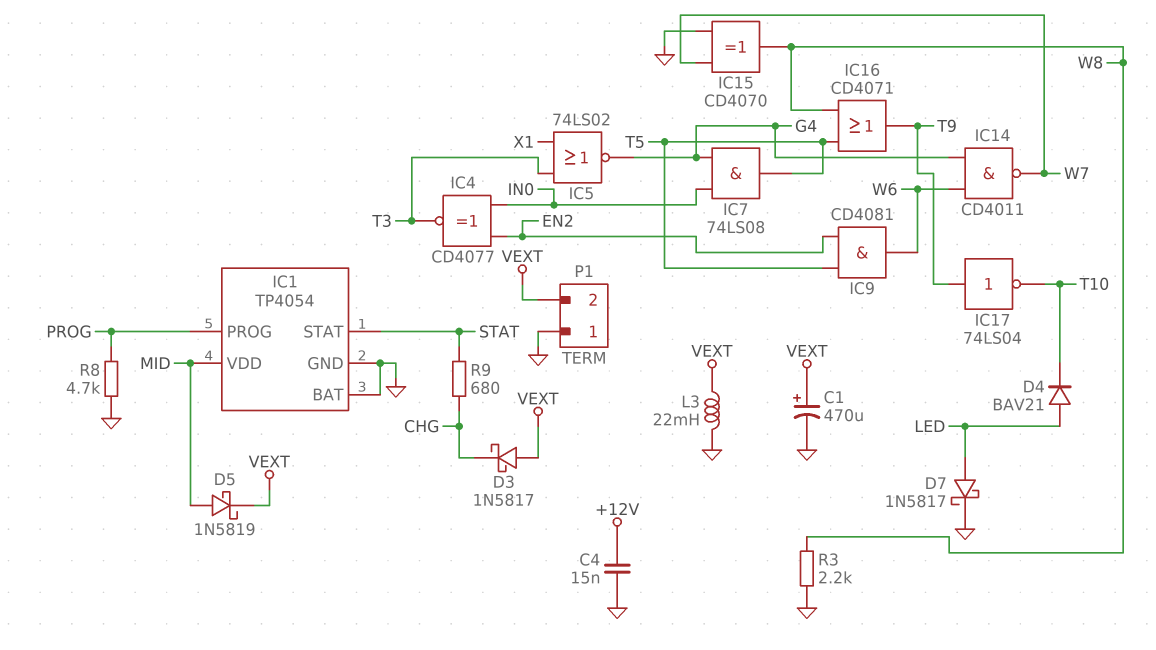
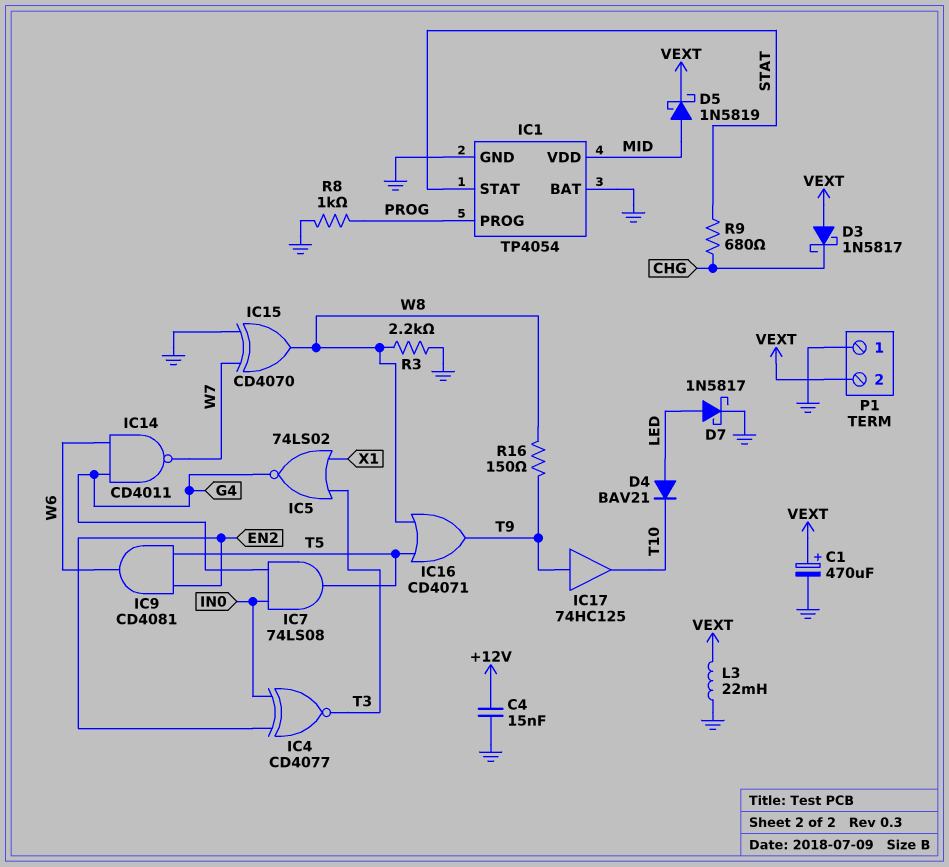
IC17: NOT 74LS04 (in T9, out T10) -> buffer 74HC125 (in T9, out T10)
R8: 4.7k (GND, PROG) -> 1k (GND, PROG)
R16: none -> 150 (T9, W8)

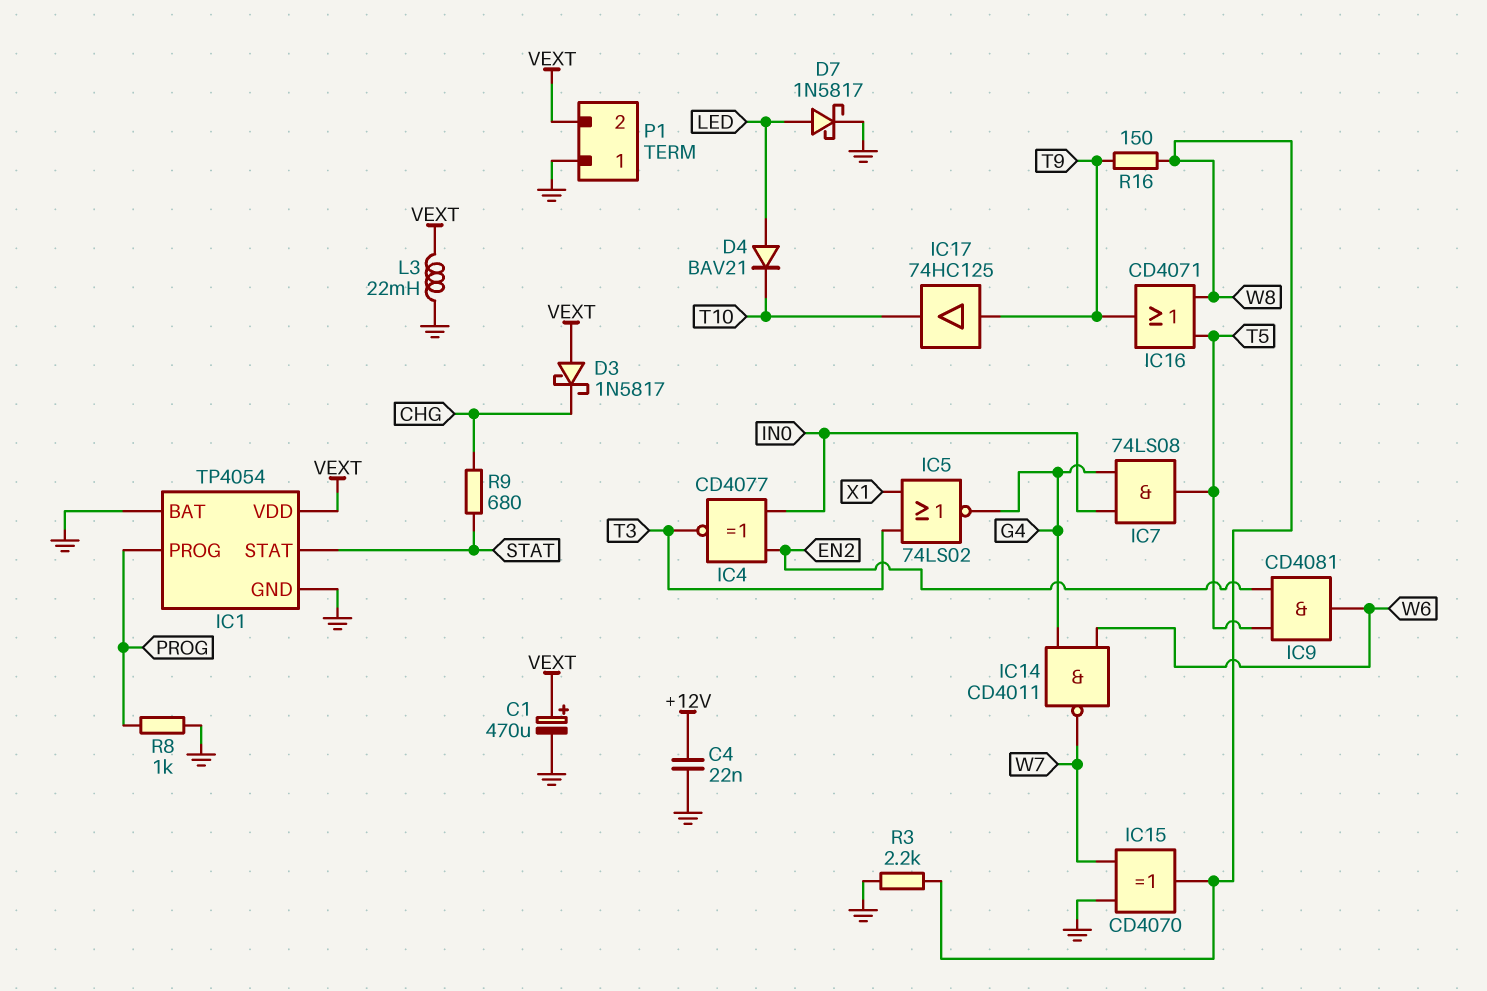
C4: 15nF (+12V, GND) -> 22nF (+12V, GND)
D5: schottky 1N5819 (A MID, K VEXT) -> none
IC1 pin VDD: MID -> VEXT

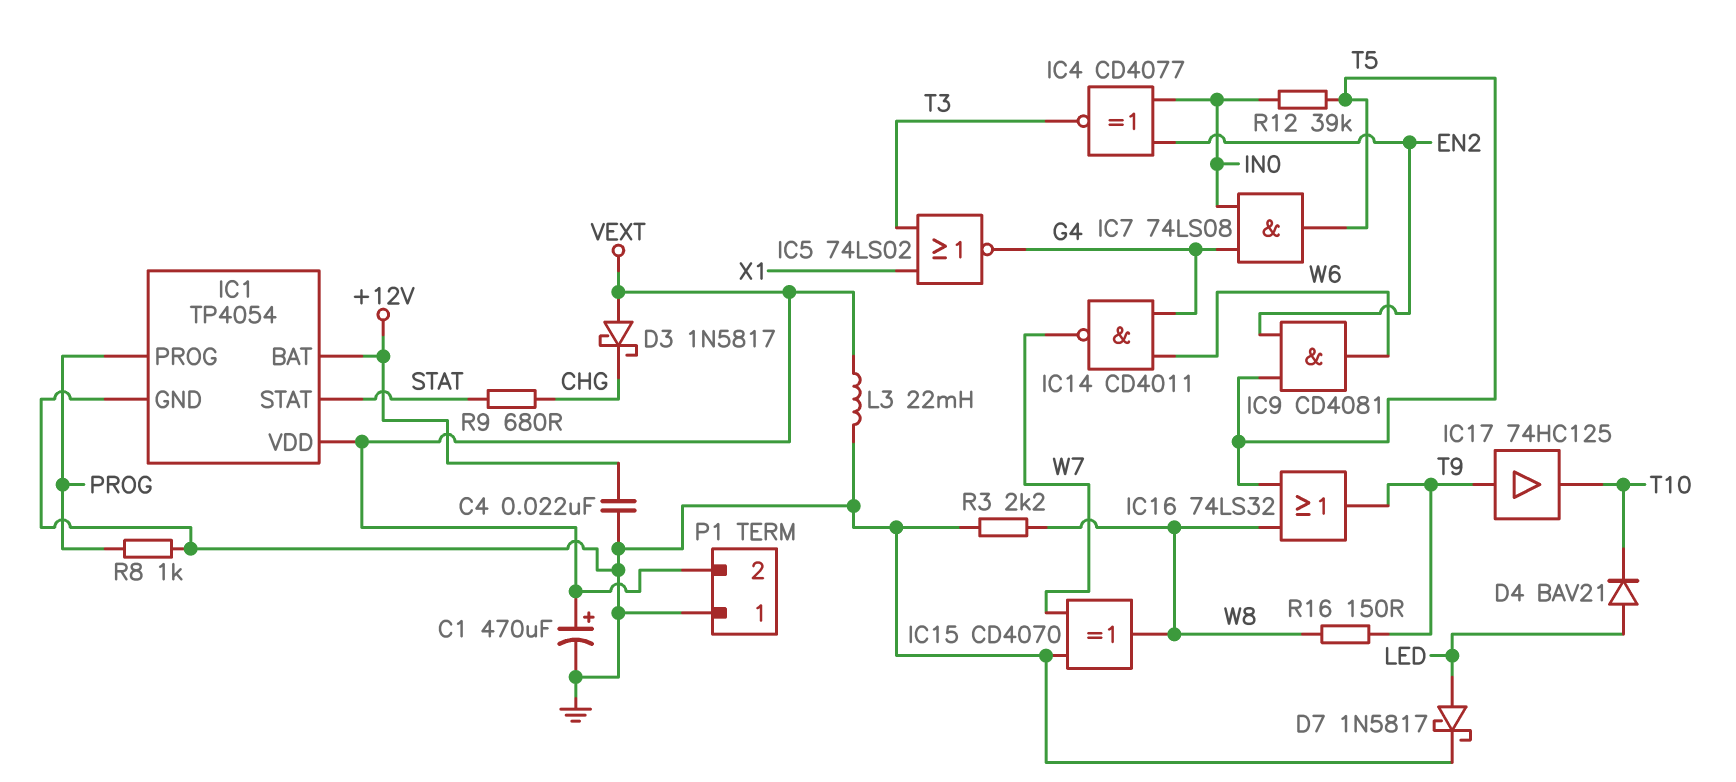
IC1 pin BAT: GND -> +12V
IC16: OR CD4071 (in T5, in W8, out T9) -> OR 74LS32 (in T5, in W8, out T9)
R12: none -> 39k (IN0, T5)

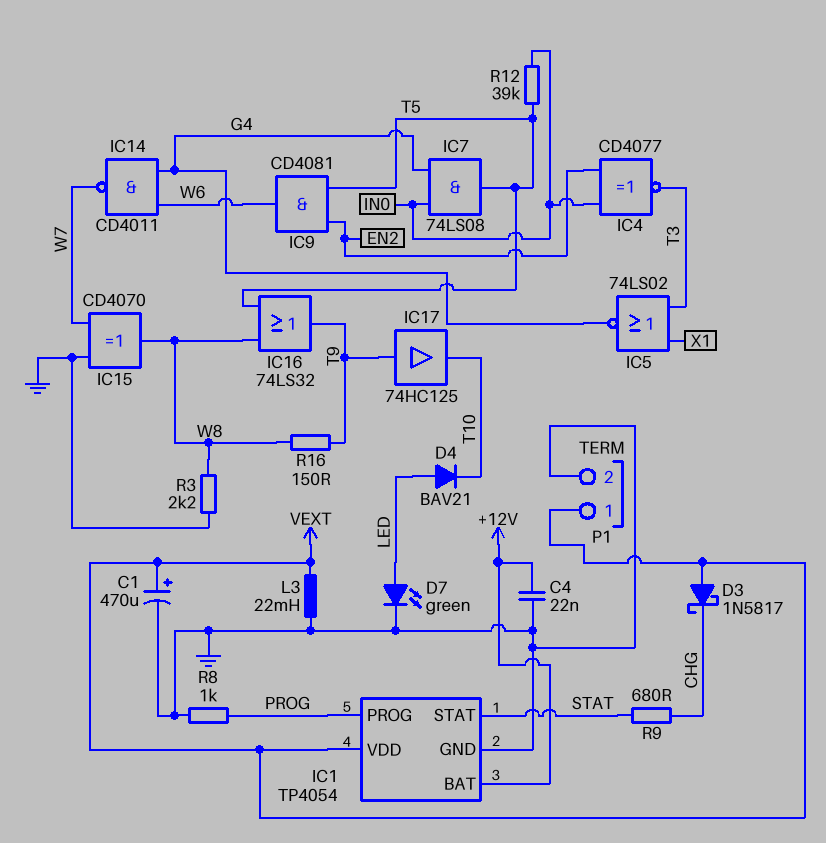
D7: schottky 1N5817 (A LED, K GND) -> LED green (A LED, K GND)
P1 pin 1: GND -> VEXT
P1 pin 2: VEXT -> GND

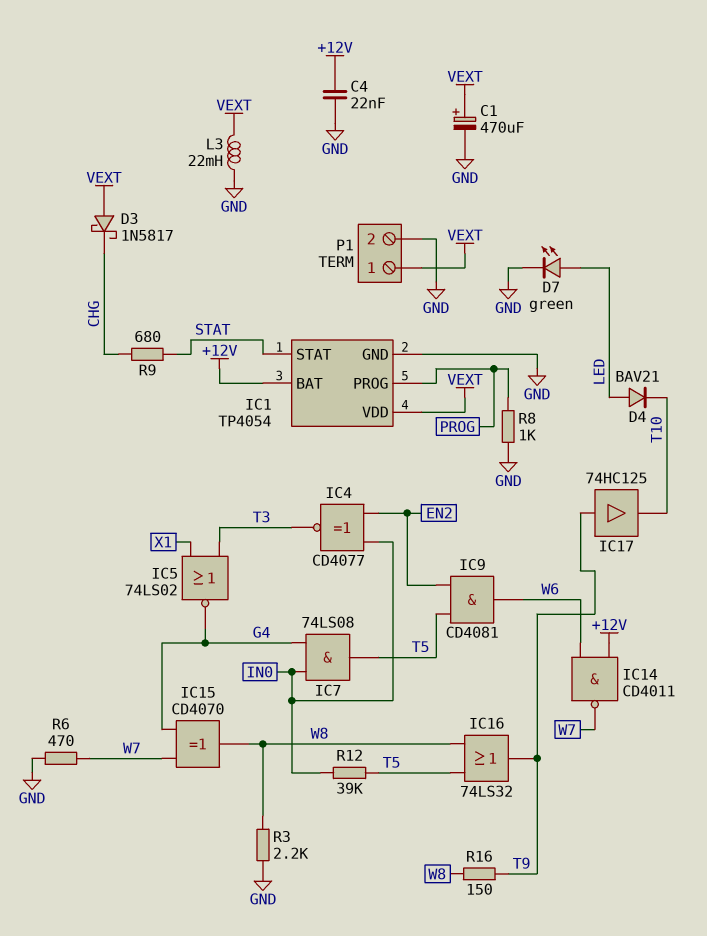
IC14: NAND CD4011 (in G4, in W6, out W7) -> NAND CD4011 (in +12V, in W6, out W7)
IC15: XOR CD4070 (in GND, in W7, out W8) -> XOR CD4070 (in G4, in W7, out W8)
R6: none -> 470 (GND, W7)

